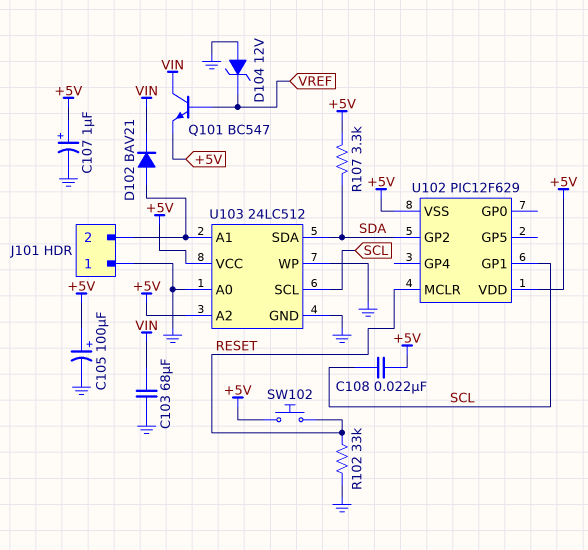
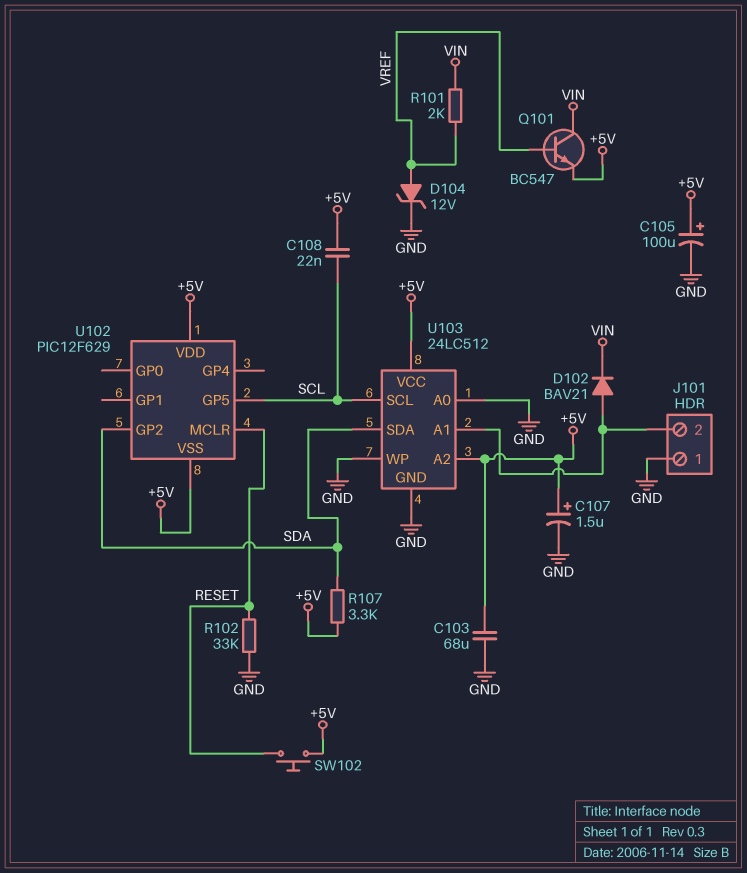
C103: 68uF (GND, VIN) -> 68uF (+5V, GND)
C107: 1uF (plus +5V, minus GND) -> 1.5uF (plus +5V, minus GND)
D104: zener 12V (A GND, K VREF) -> zener 12V (A VREF, K GND)
R101: none -> 2k (VIN, VREF)
U102 pin GP1: SCL -> none
U102 pin GP5: none -> SCL

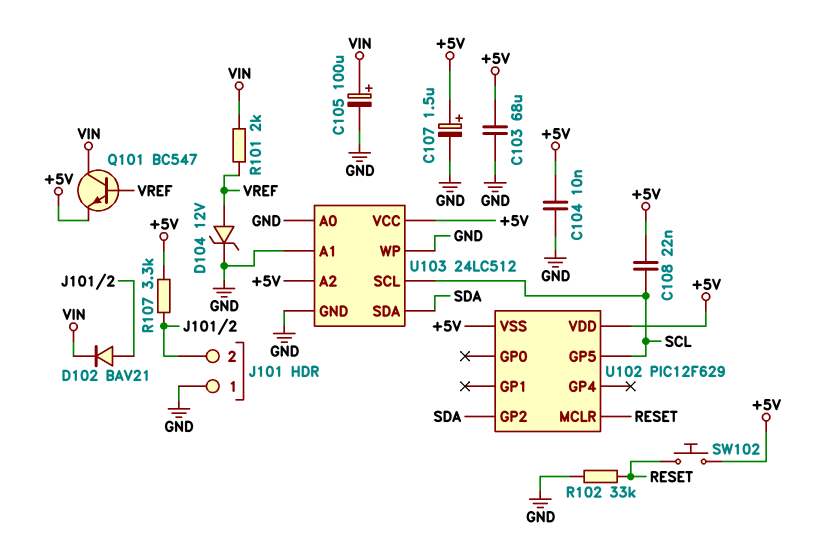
C104: none -> 10nF (+5V, GND)
C105: 100uF (plus +5V, minus GND) -> 100uF (plus VIN, minus GND)
R107: 3.3k (+5V, SDA) -> 3.3k (+5V, J101/2)
U103 pin A1: J101/2 -> GND

